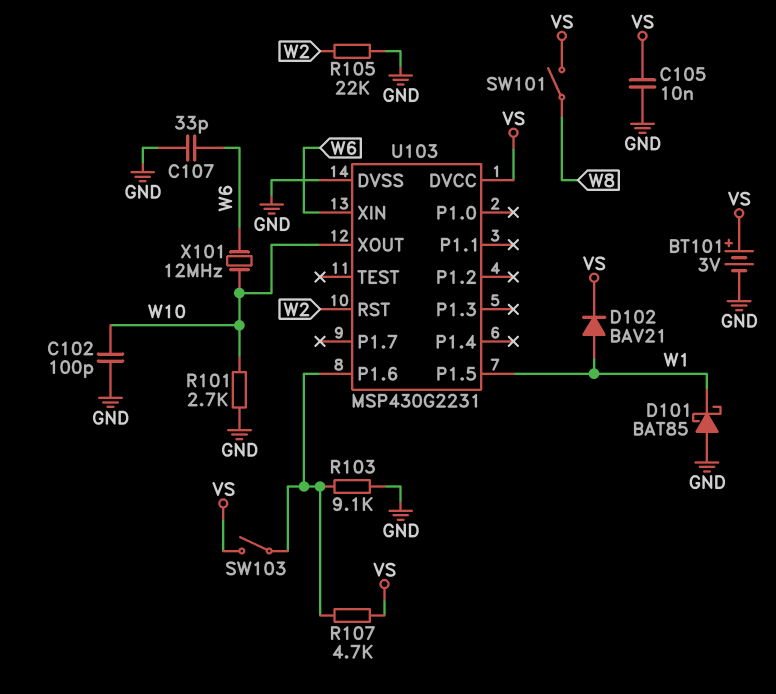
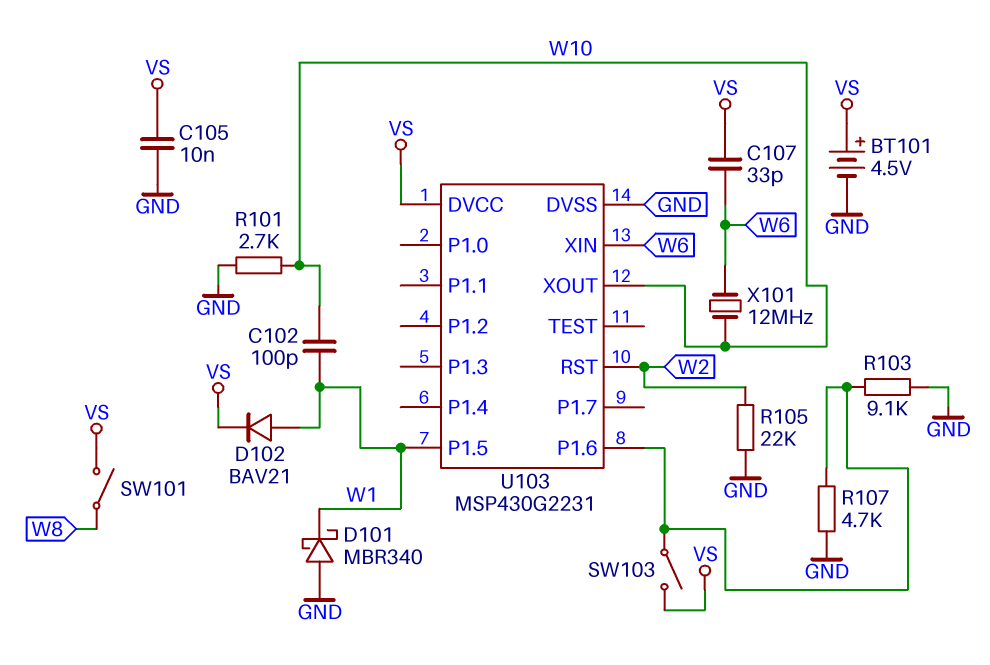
BT101: 3V (plus VS, minus GND) -> 4.5V (plus VS, minus GND)
C102: 100pF (GND, W10) -> 100pF (W1, W10)
C107: 33pF (GND, W6) -> 33pF (VS, W6)
D101: schottky BAT85 (A GND, K W1) -> schottky MBR340 (A GND, K W1)
R107: 4.7k (U103/P1.6, VS) -> 4.7k (GND, U103/P1.6)

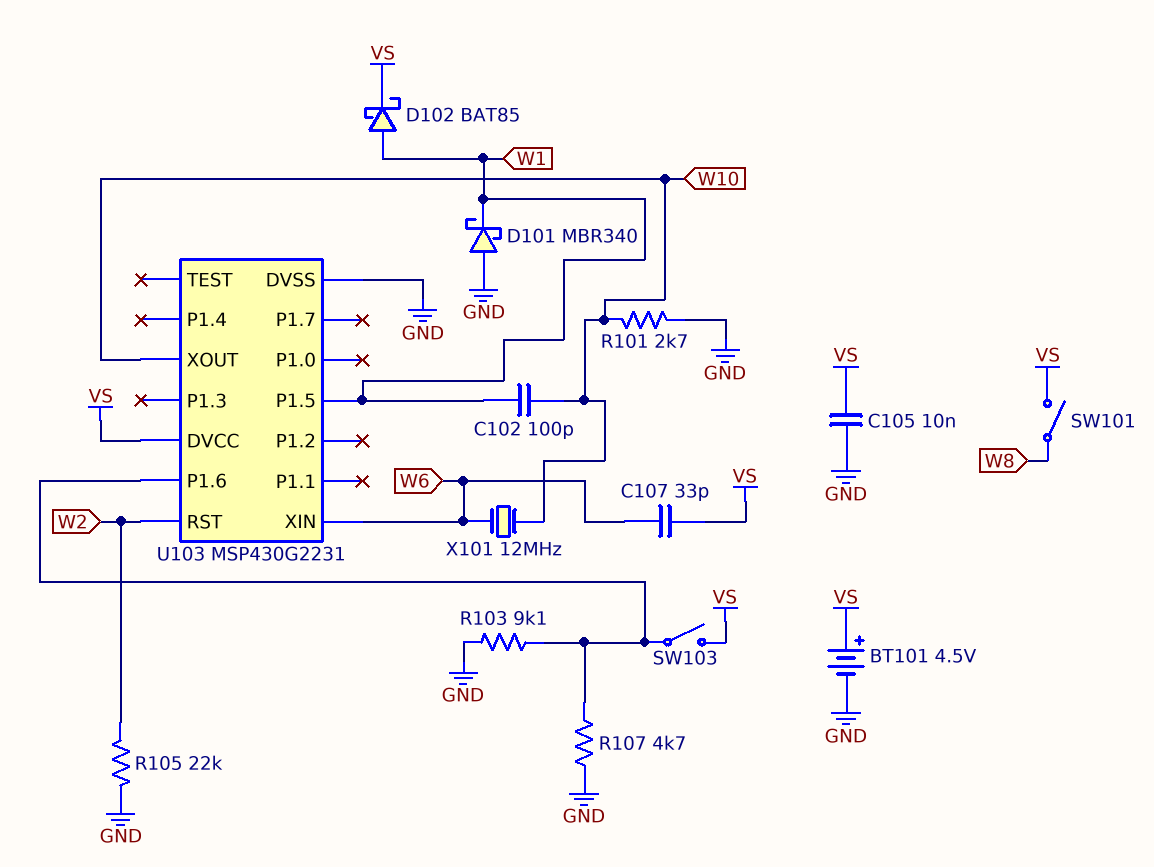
D102: diode BAV21 (A W1, K VS) -> schottky BAT85 (A W1, K VS)

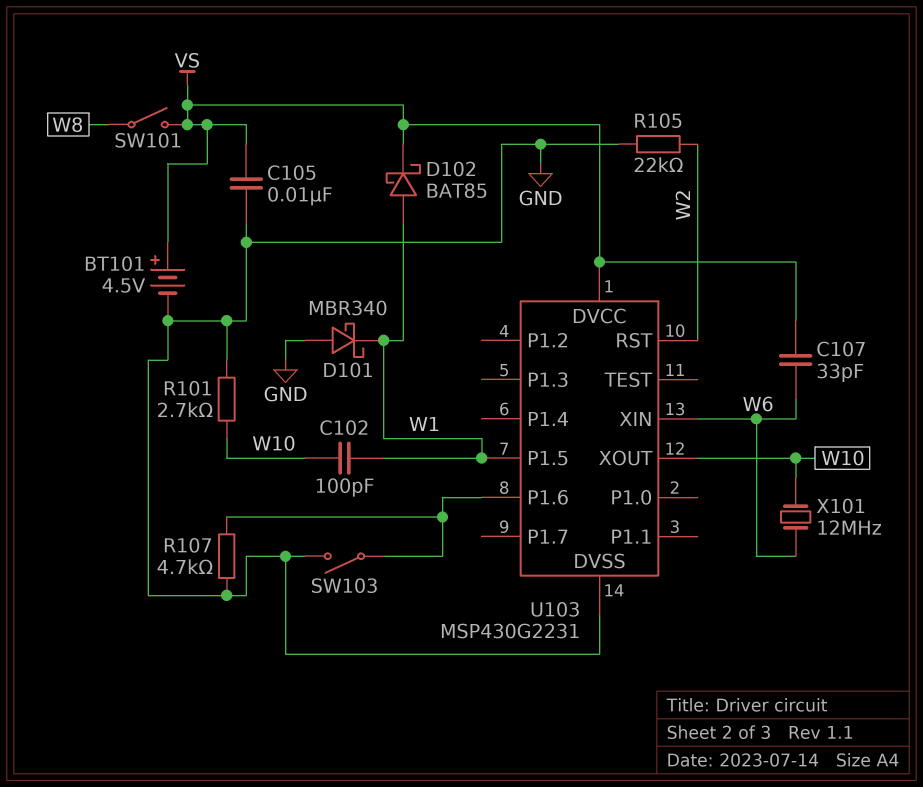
R103: 9.1k (GND, U103/P1.6) -> none
SW103: switch (U103/P1.6, VS) -> switch (GND, U103/P1.6)

